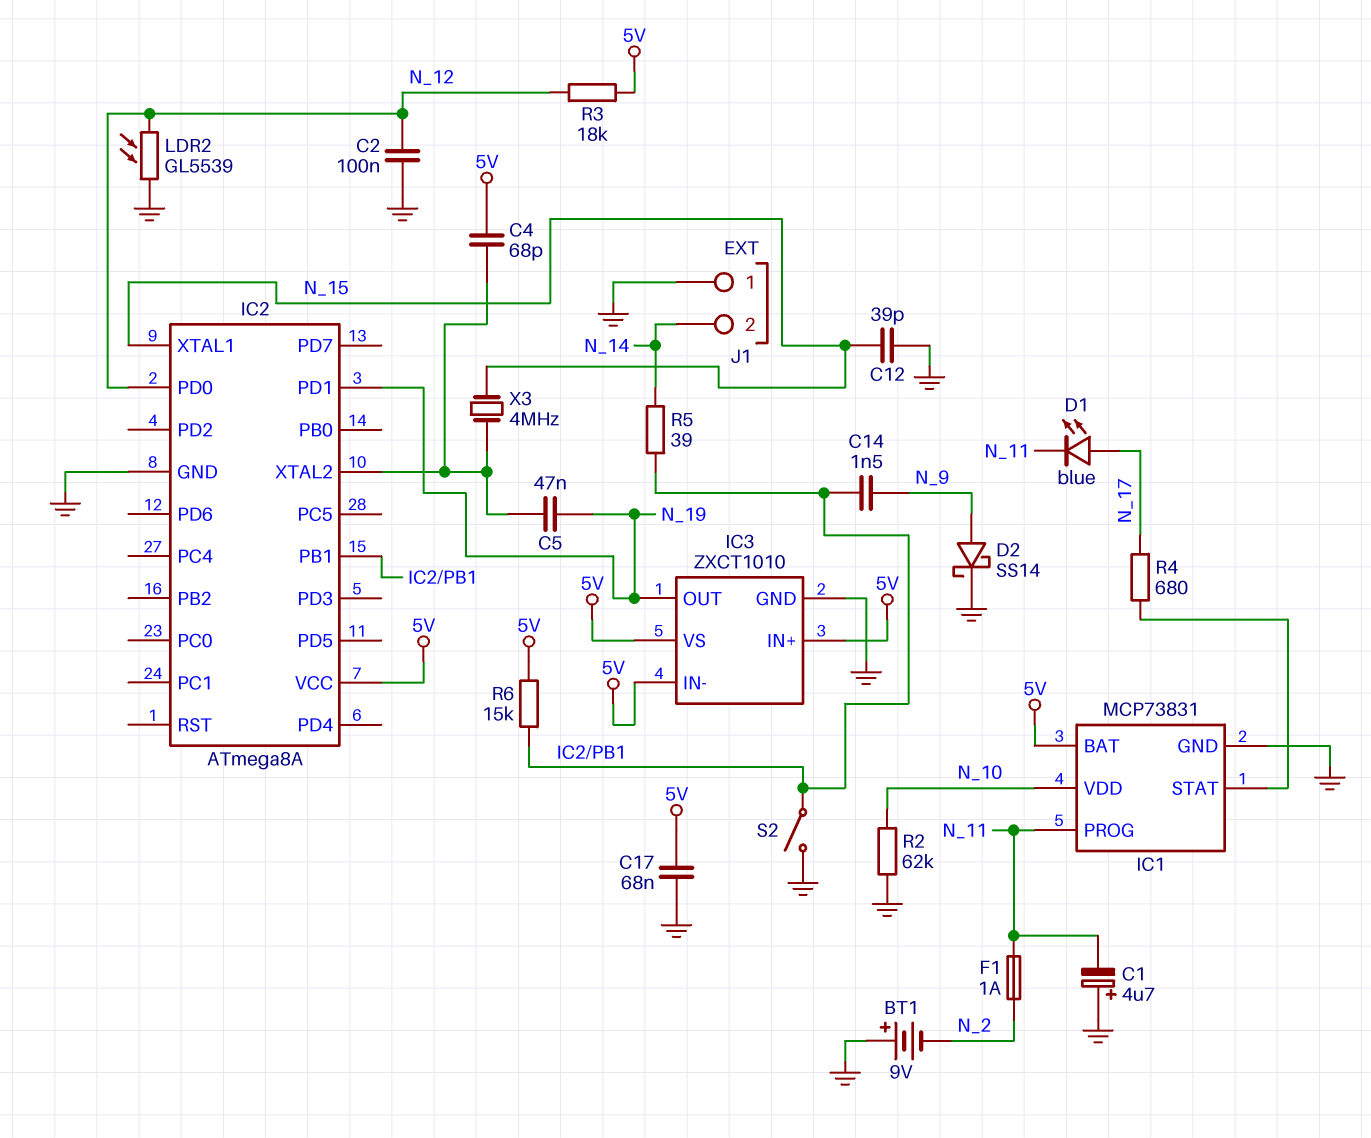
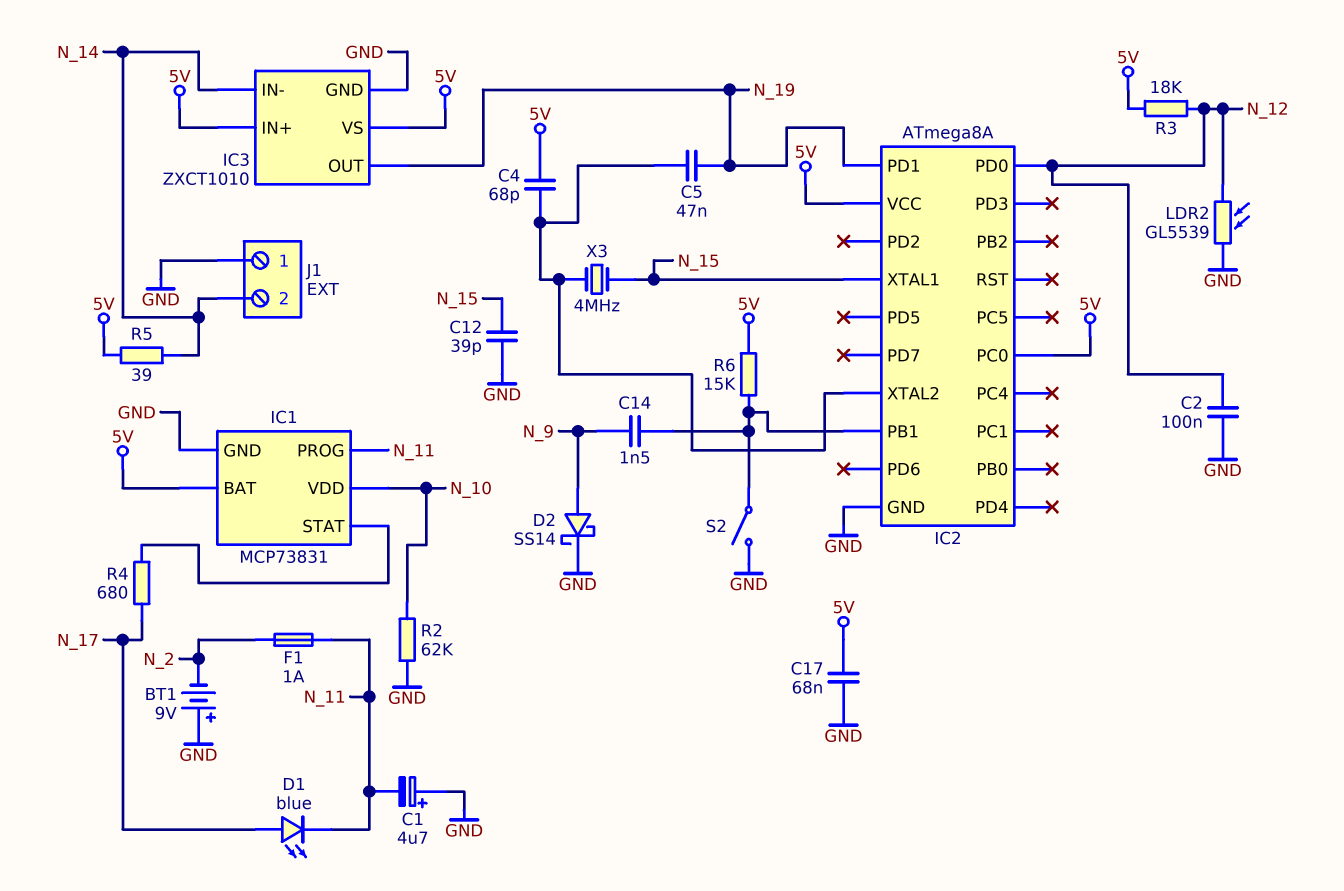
IC2 pin PC0: none -> 5V
IC3 pin IN-: 5V -> N_14
R5: 39 (IC2/PB1, N_14) -> 39 (5V, N_14)

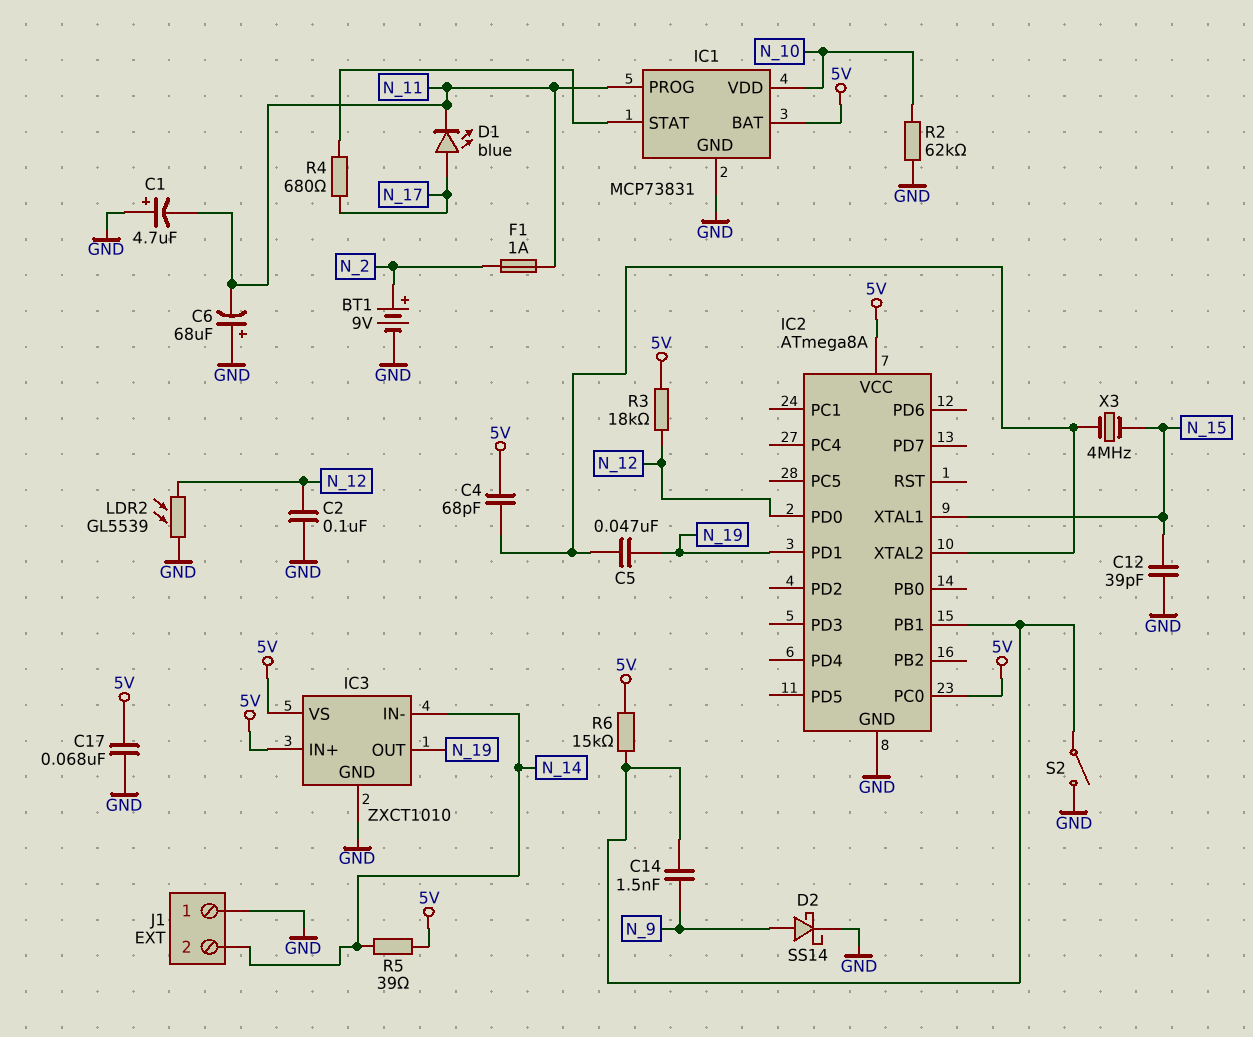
BT1: 9V (plus GND, minus N_2) -> 9V (plus N_2, minus GND)
C6: none -> 68uF (plus GND, minus N_11)

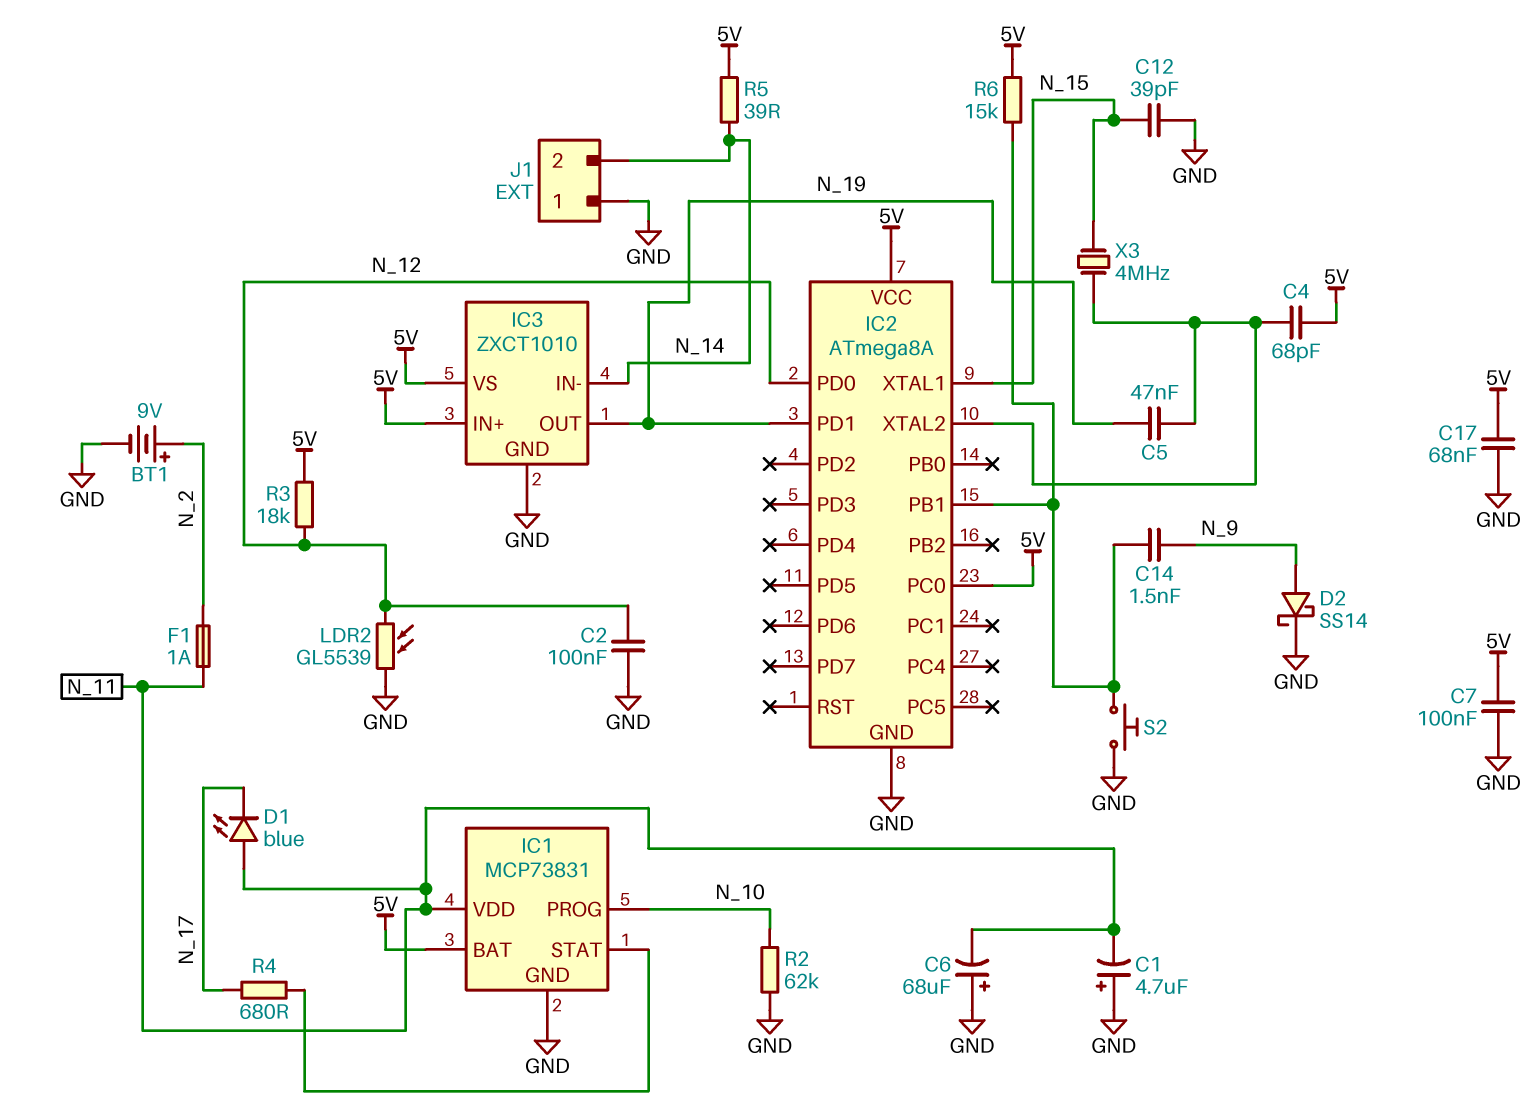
C7: none -> 100nF (5V, GND)
D1: LED blue (A N_17, K N_11) -> LED blue (A N_11, K N_17)
IC1 pin PROG: N_11 -> N_10
IC1 pin VDD: N_10 -> N_11
S2: switch (GND, IC2/PB1) -> button (GND, IC2/PB1)

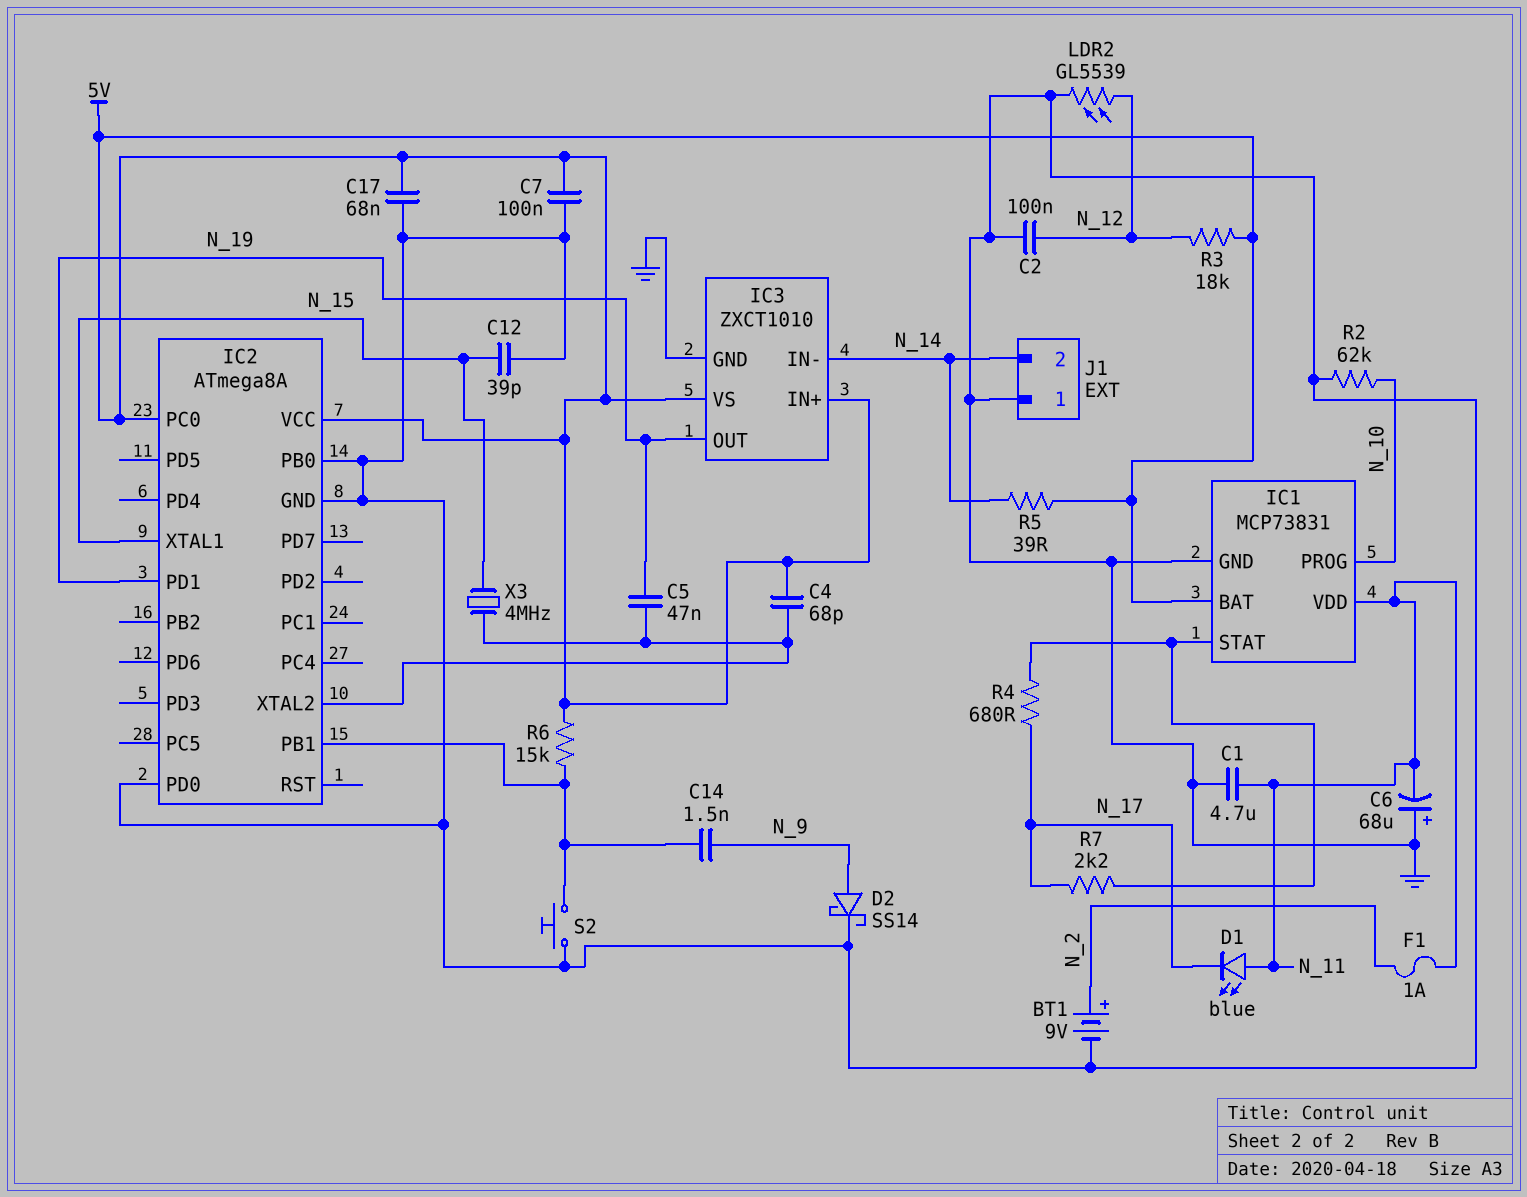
C1: 4.7uF (plus GND, minus N_11) -> 4.7uF (GND, N_11)
IC2 pin PB0: none -> GND
IC2 pin PD0: N_12 -> GND
R7: none -> 2.2k (IC1/STAT, N_17)

